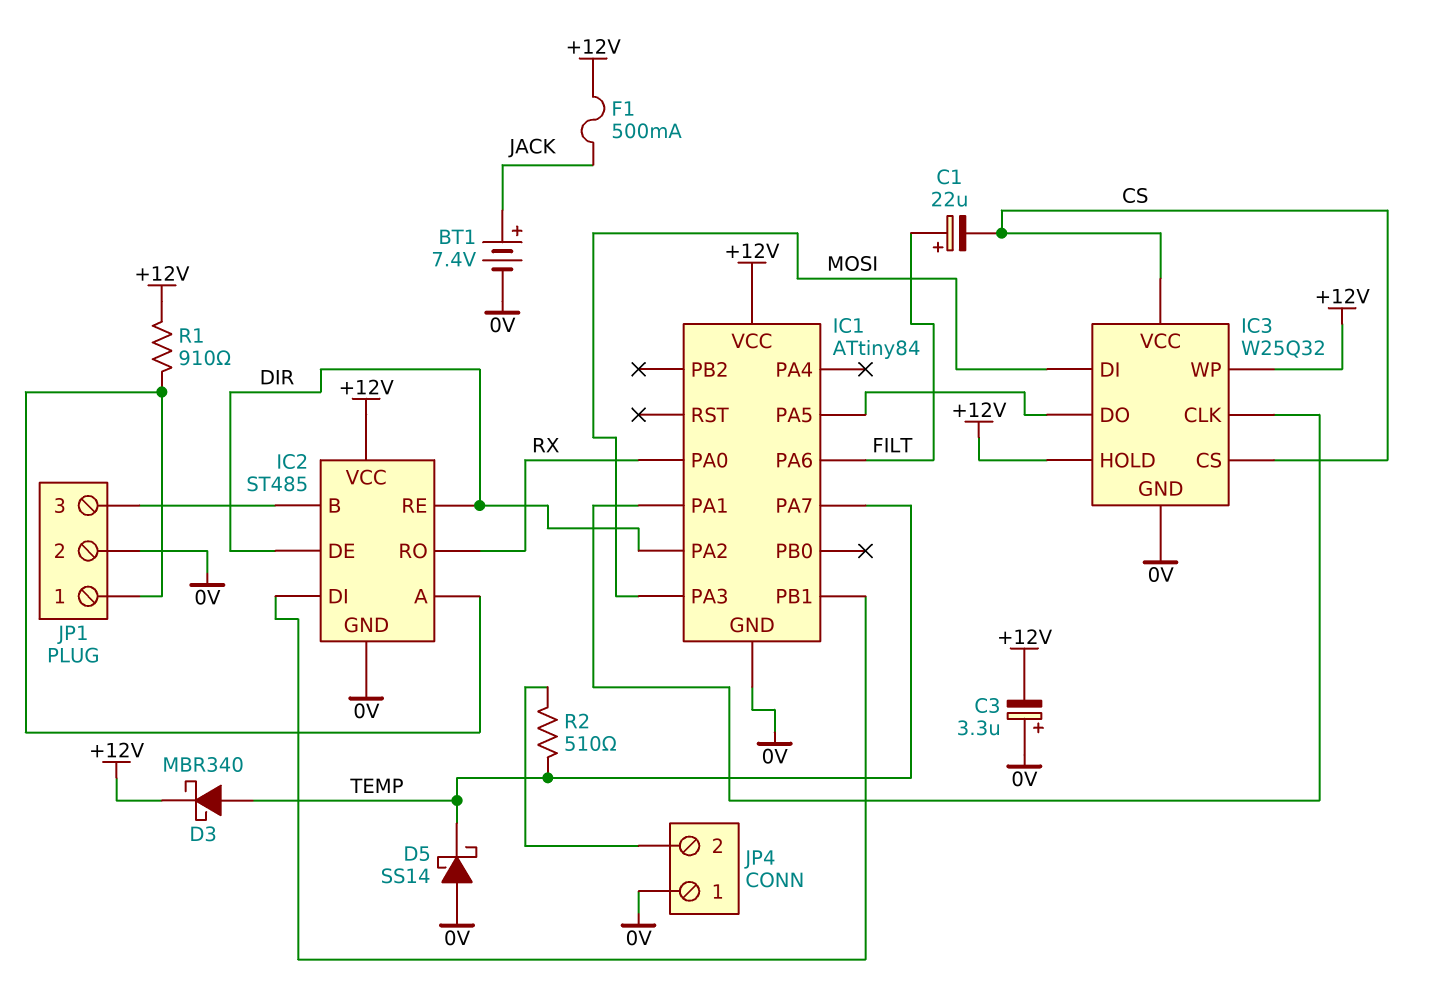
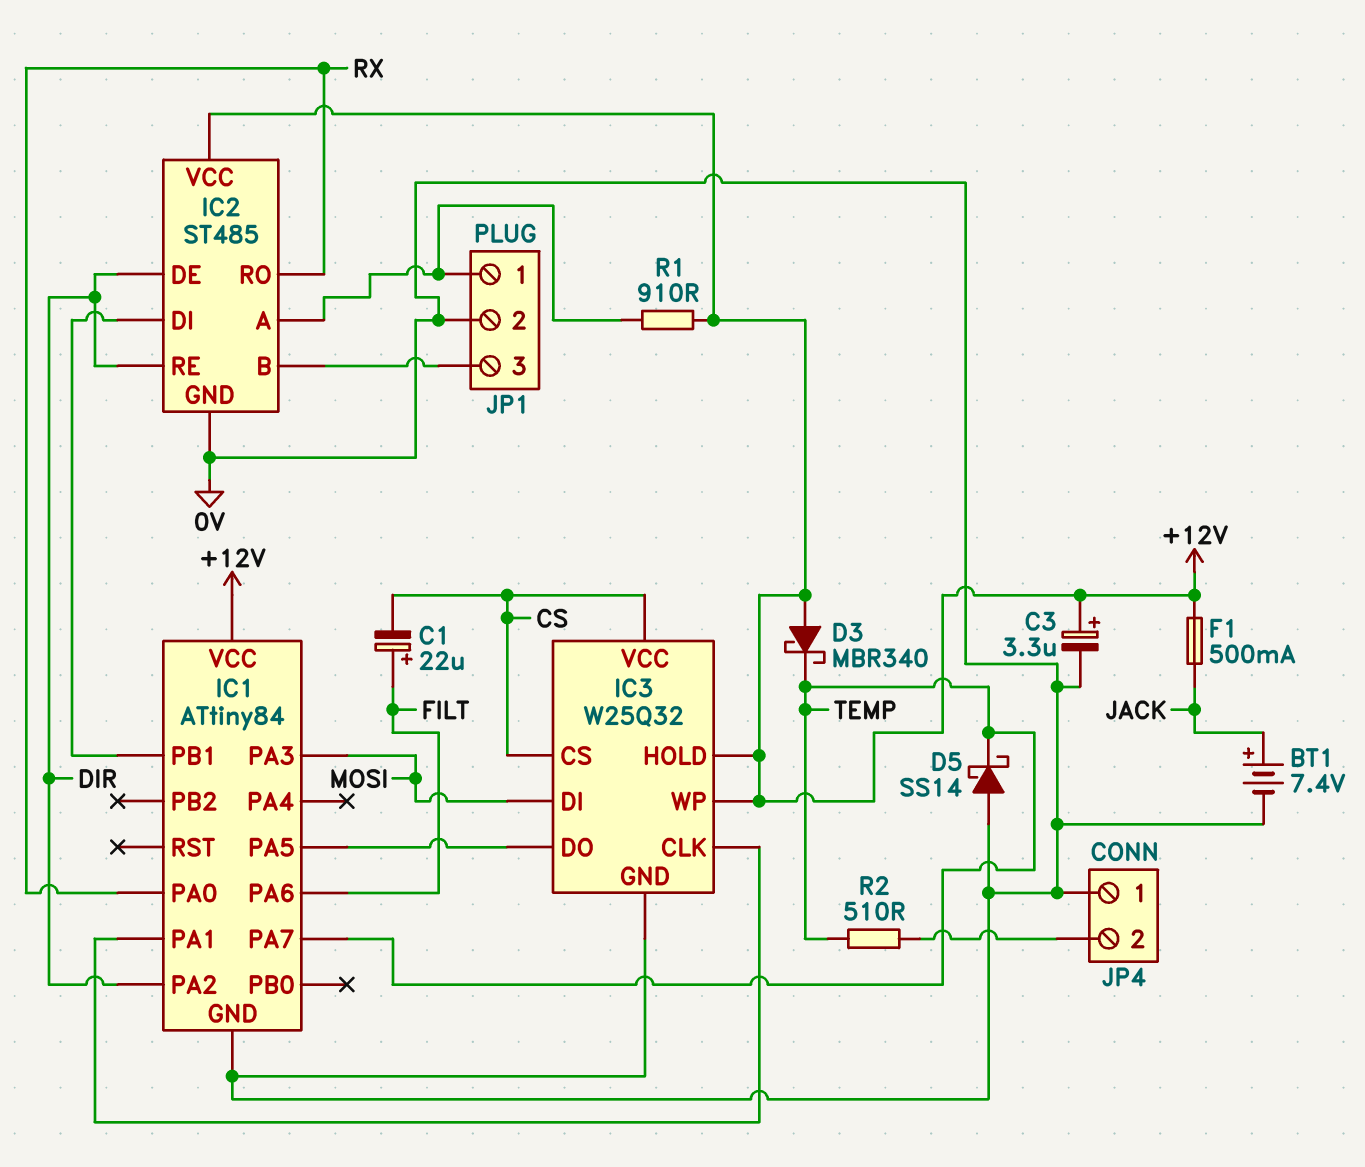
C3: 3.3uF (plus 0V, minus +12V) -> 3.3uF (plus +12V, minus 0V)
D3: schottky MBR340 (A TEMP, K +12V) -> schottky MBR340 (A +12V, K TEMP)

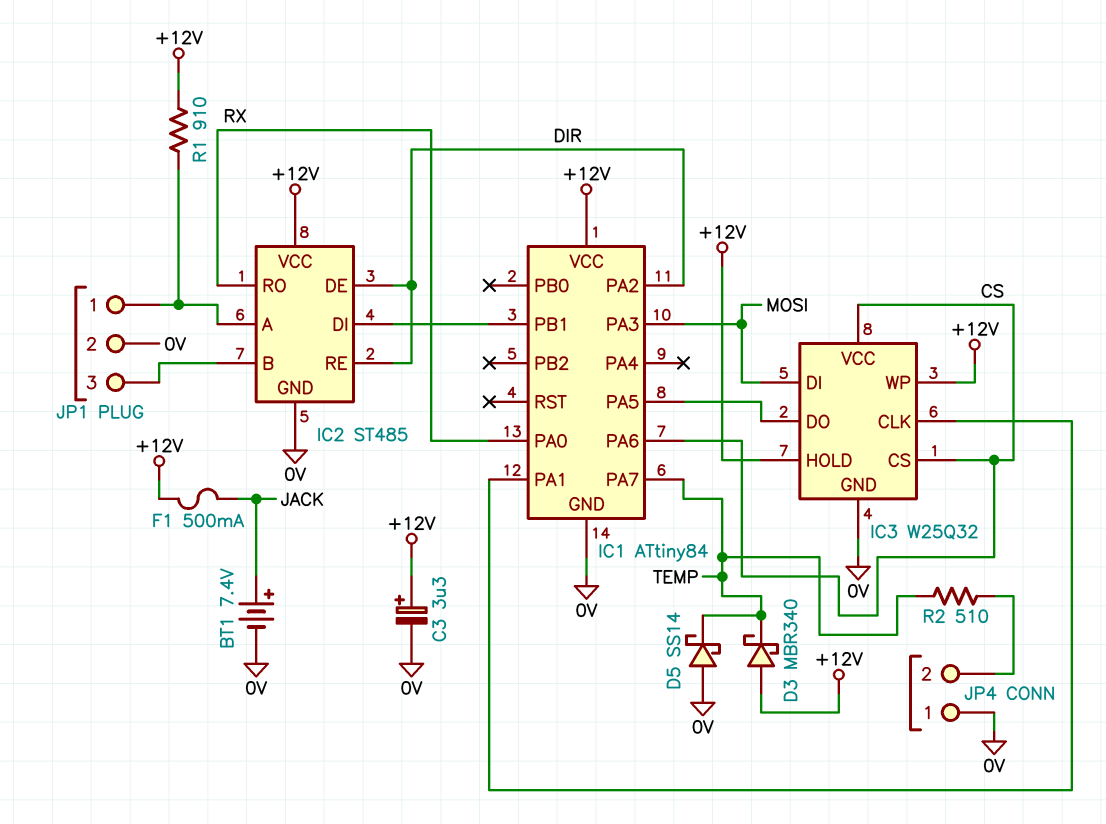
C1: 22uF (plus FILT, minus CS) -> none
IC1 pin PA6: FILT -> CS

